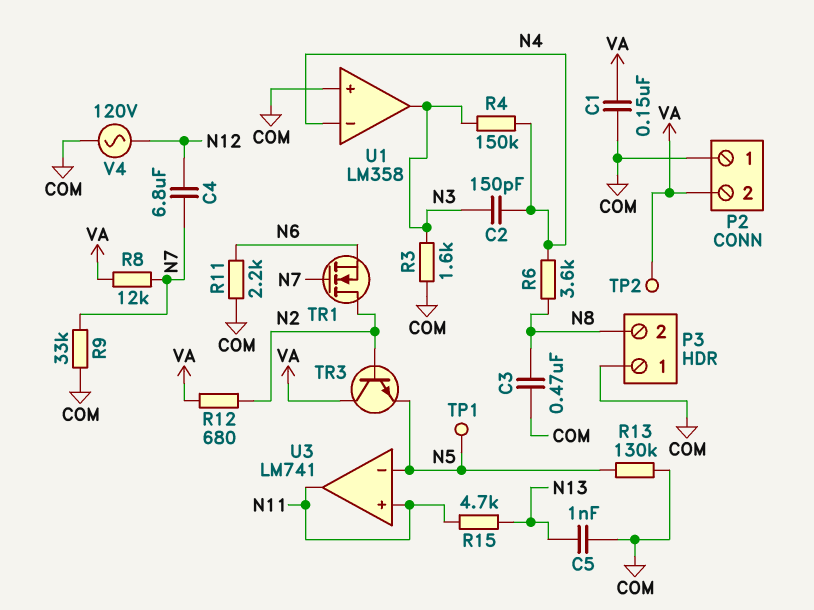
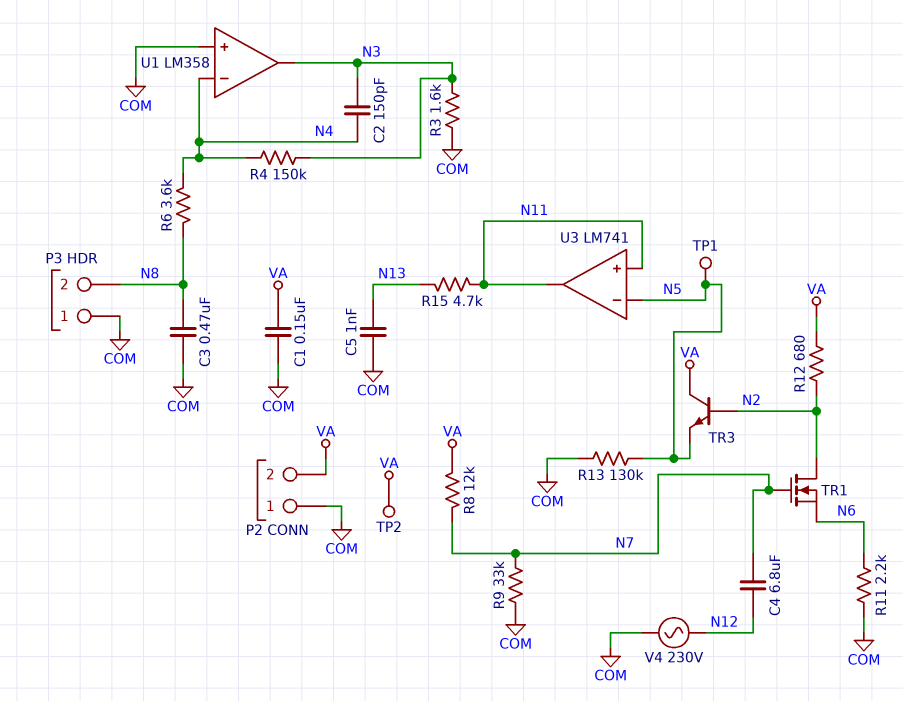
V4: AC 120V (COM, N12) -> AC 230V (COM, N12)

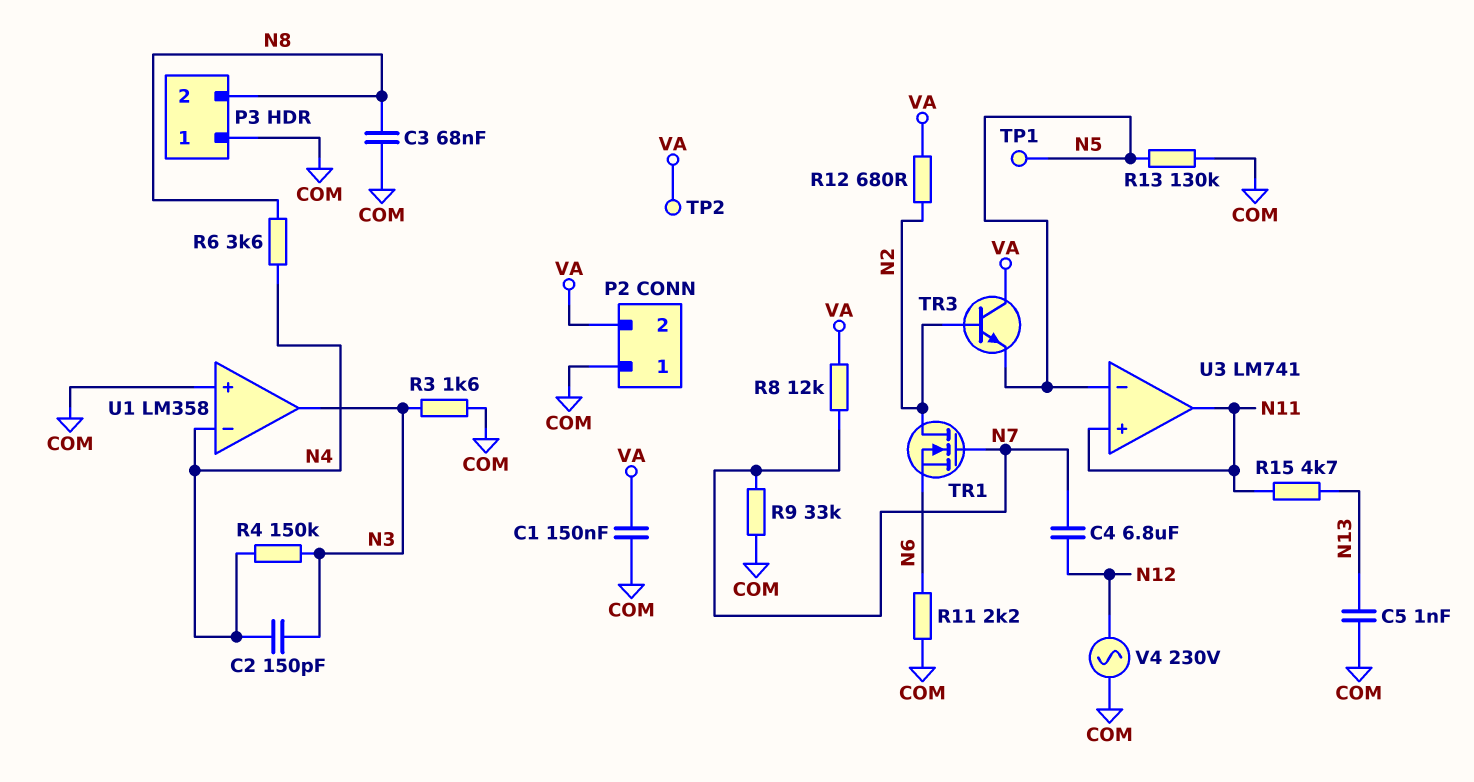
C3: 470nF (COM, N8) -> 68nF (COM, N8)

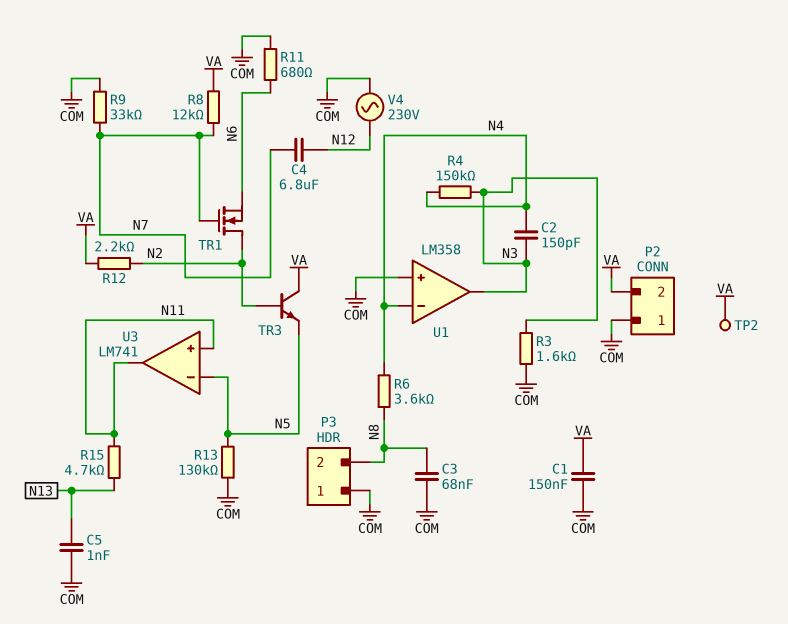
R11: 2.2k (COM, N6) -> 680 (COM, N6)
R12: 680 (N2, VA) -> 2.2k (N2, VA)
TP1: test point (N5) -> none

